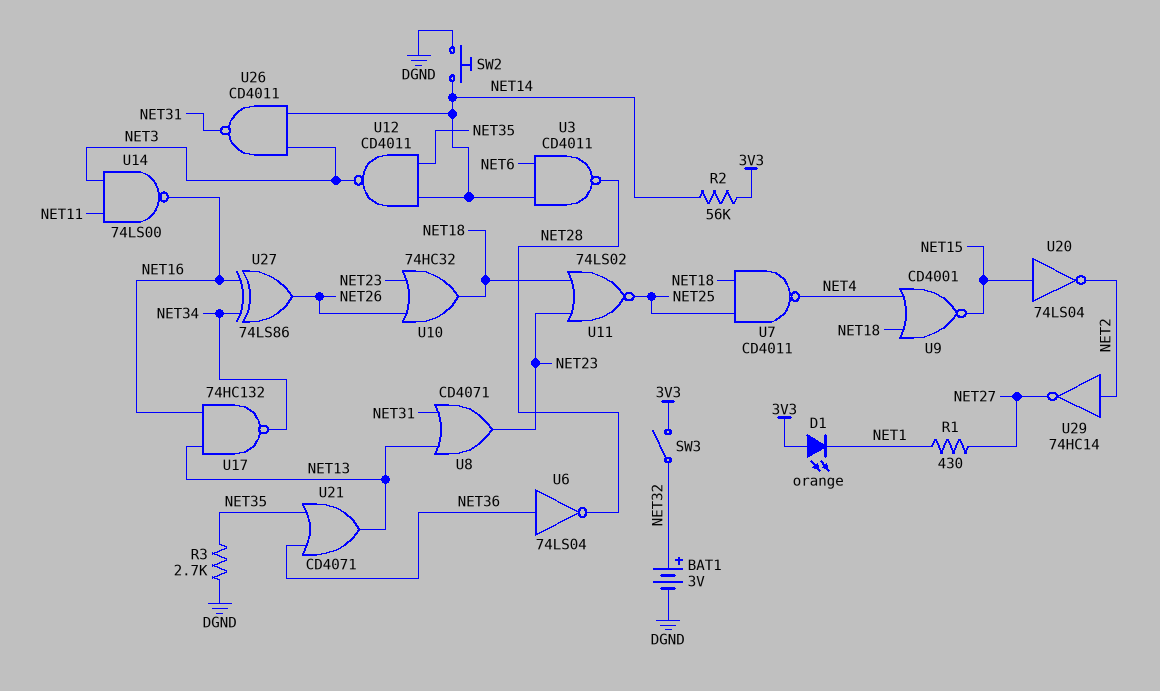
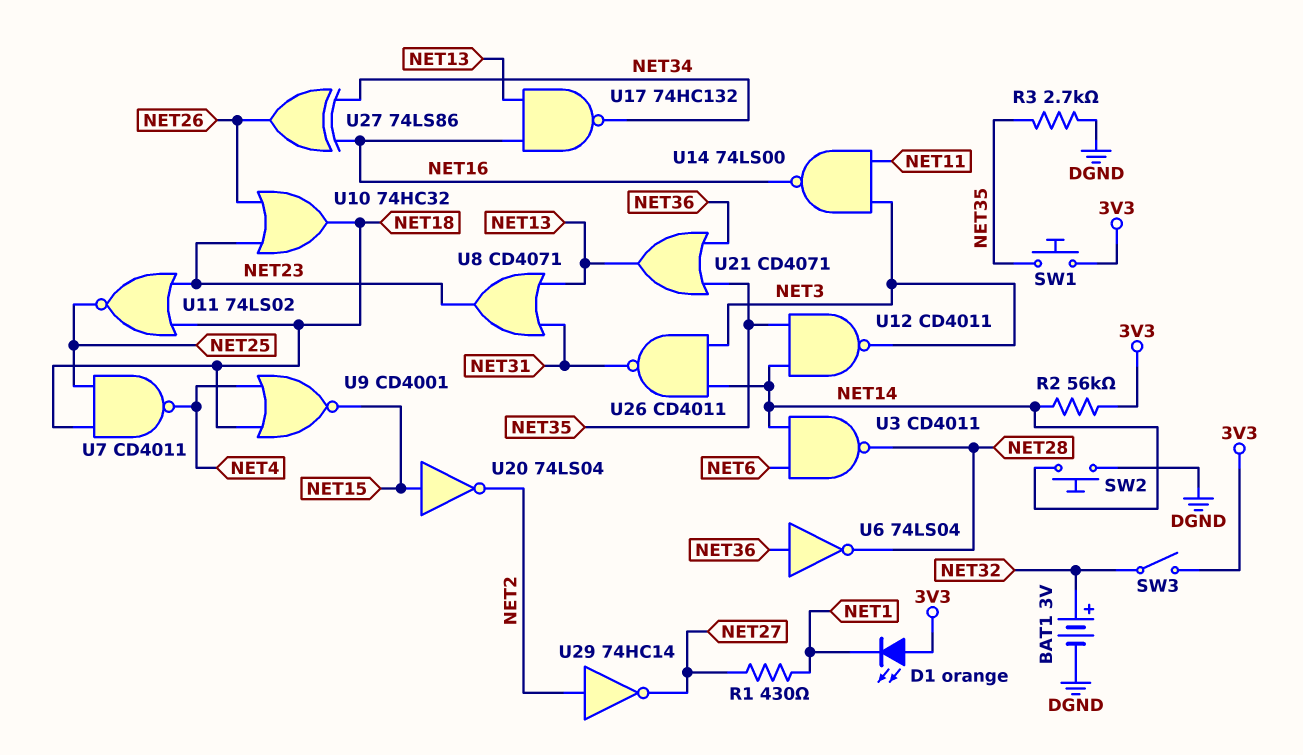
SW1: none -> button (3V3, NET35)

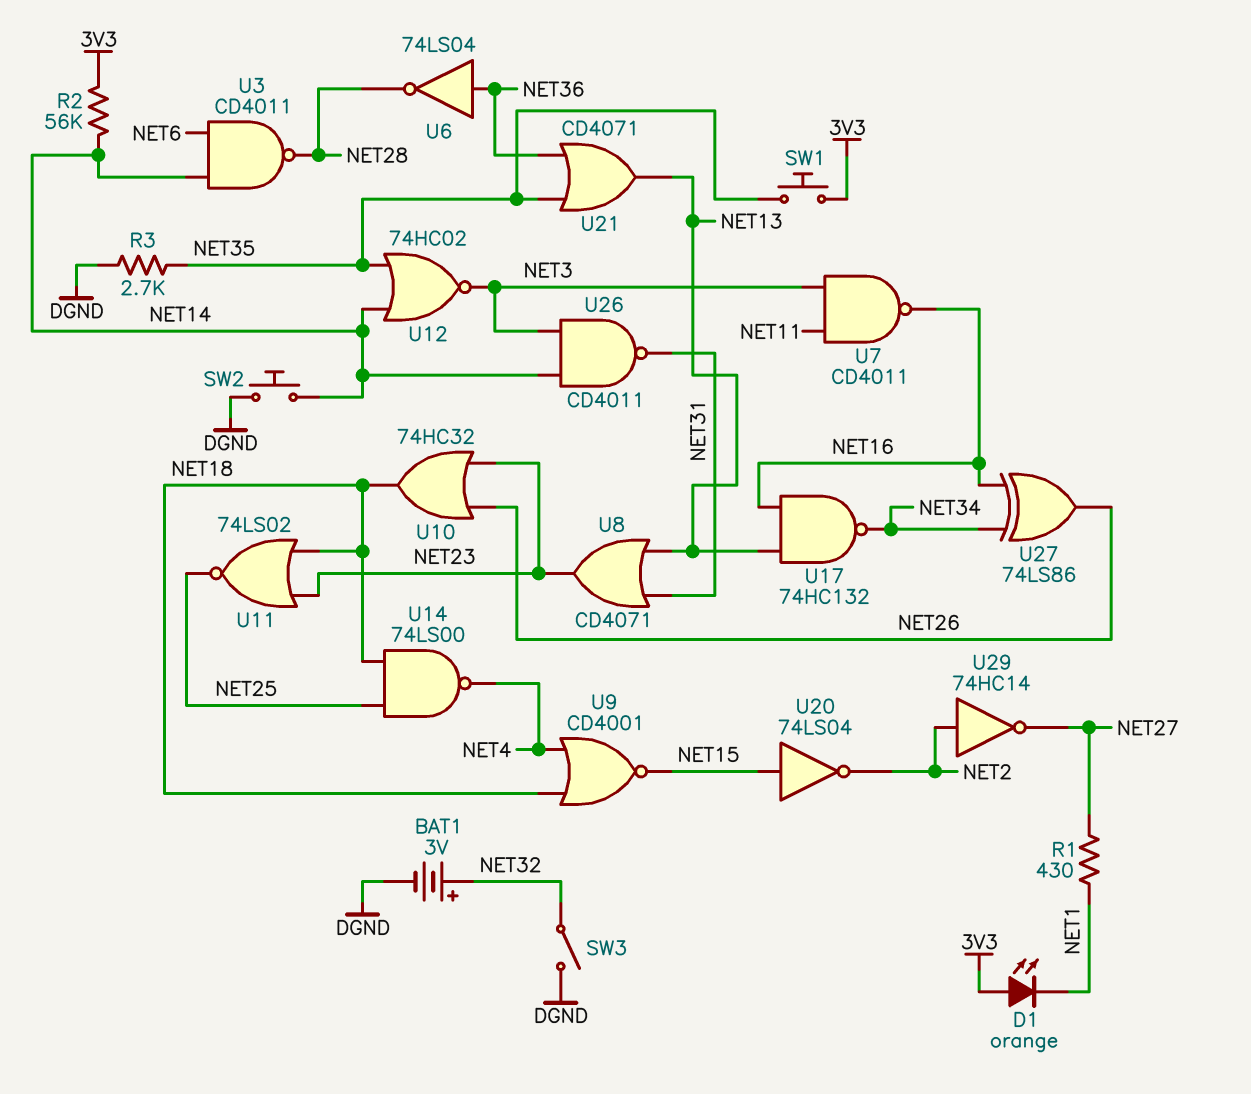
SW3: switch (3V3, NET32) -> switch (DGND, NET32)
U7: NAND CD4011 (in NET18, in NET25, out NET4) -> NAND CD4011 (in NET3, in NET11, out NET16)
U12: NAND CD4011 (in NET14, in NET35, out NET3) -> NOR 74HC02 (in NET14, in NET35, out NET3)
U14: NAND 74LS00 (in NET3, in NET11, out NET16) -> NAND 74LS00 (in NET18, in NET25, out NET4)

